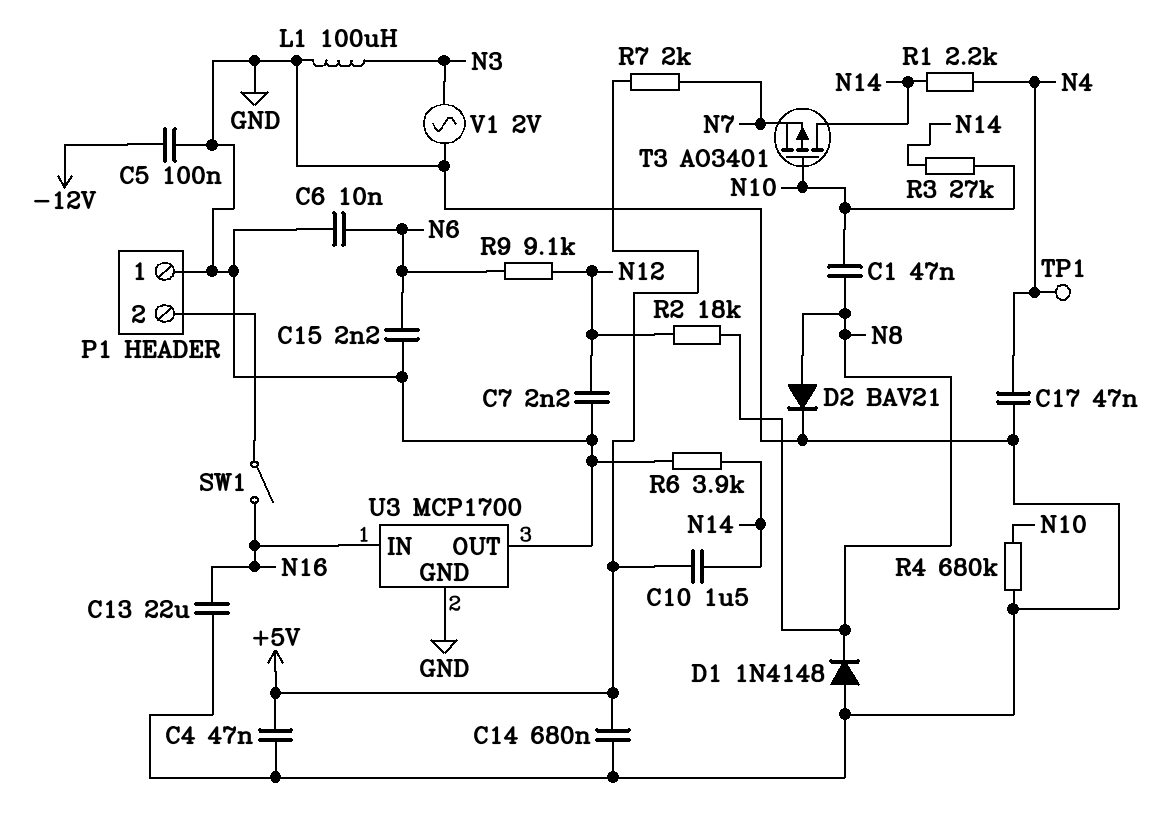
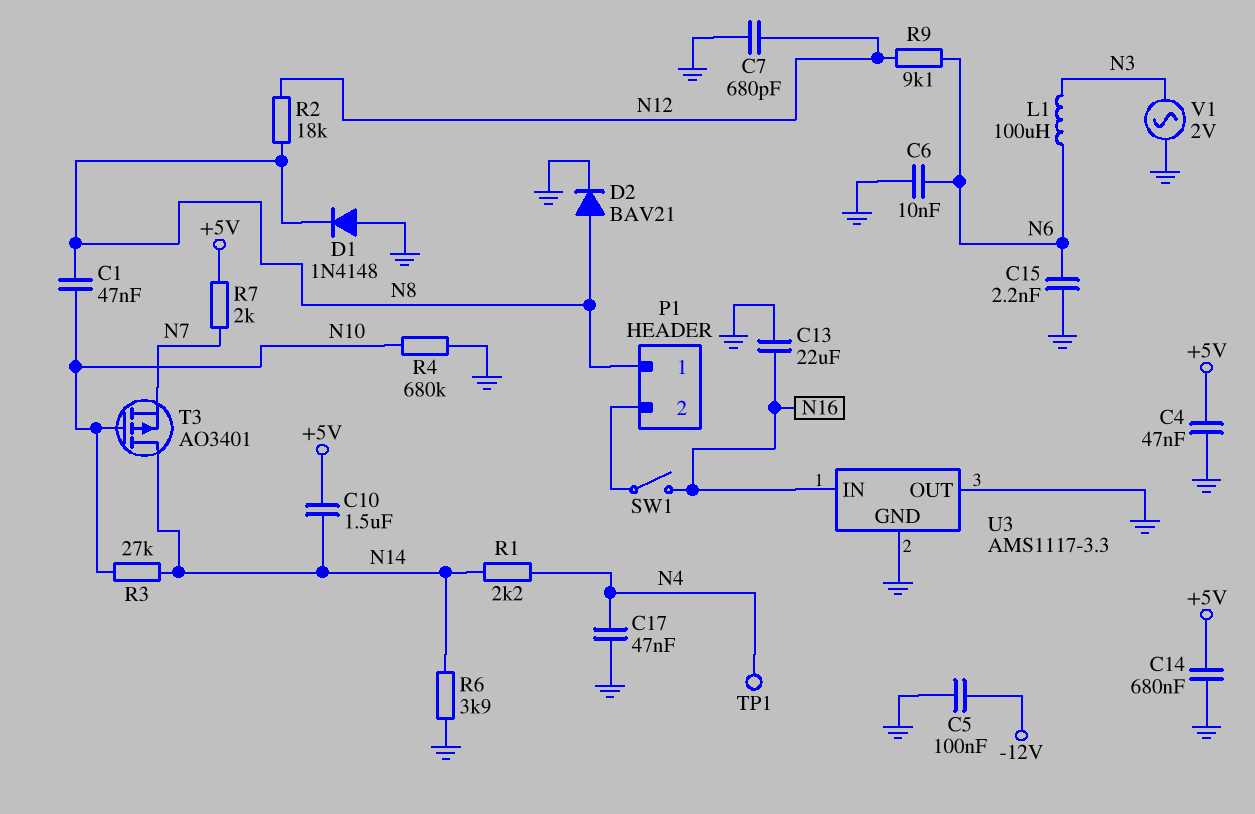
C7: 2.2nF (GND, N12) -> 680pF (GND, N12)
L1: 100uH (GND, N3) -> 100uH (N3, N6)
P1 pin 1: GND -> N8
U3: MCP1700 -> AMS1117-3.3

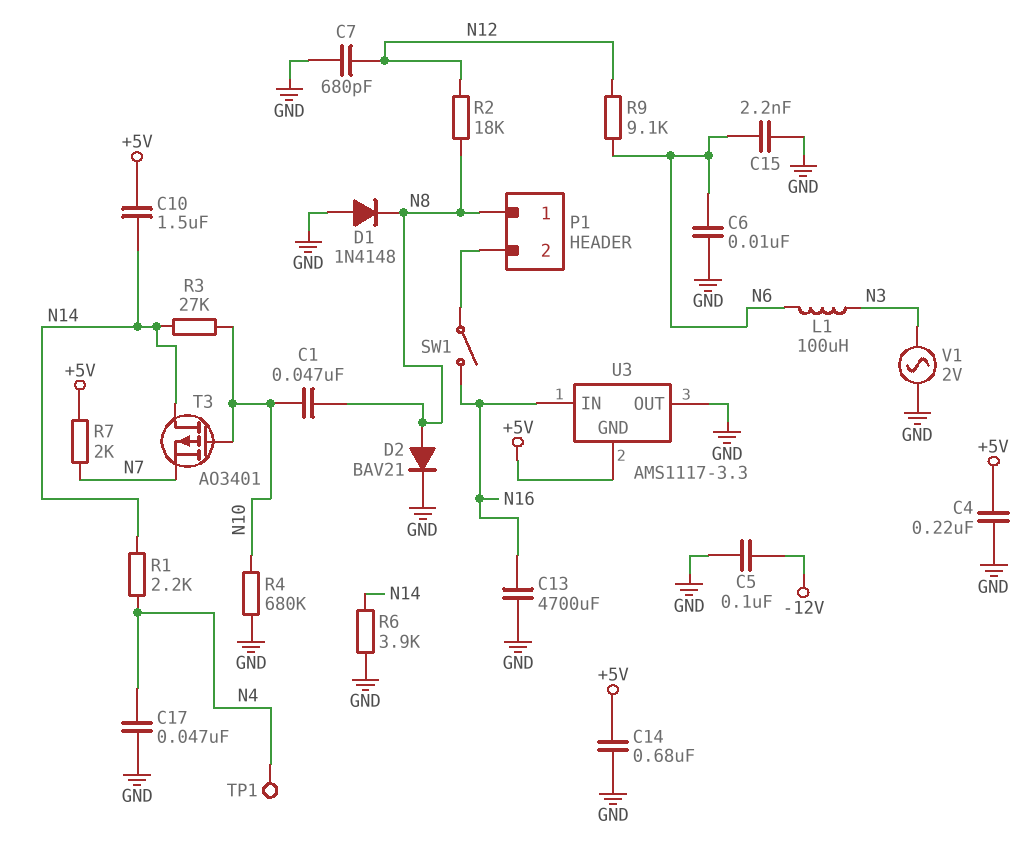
C4: 47nF (+5V, GND) -> 220nF (+5V, GND)
C13: 22uF (GND, N16) -> 4700uF (GND, N16)
U3 pin GND: GND -> +5V

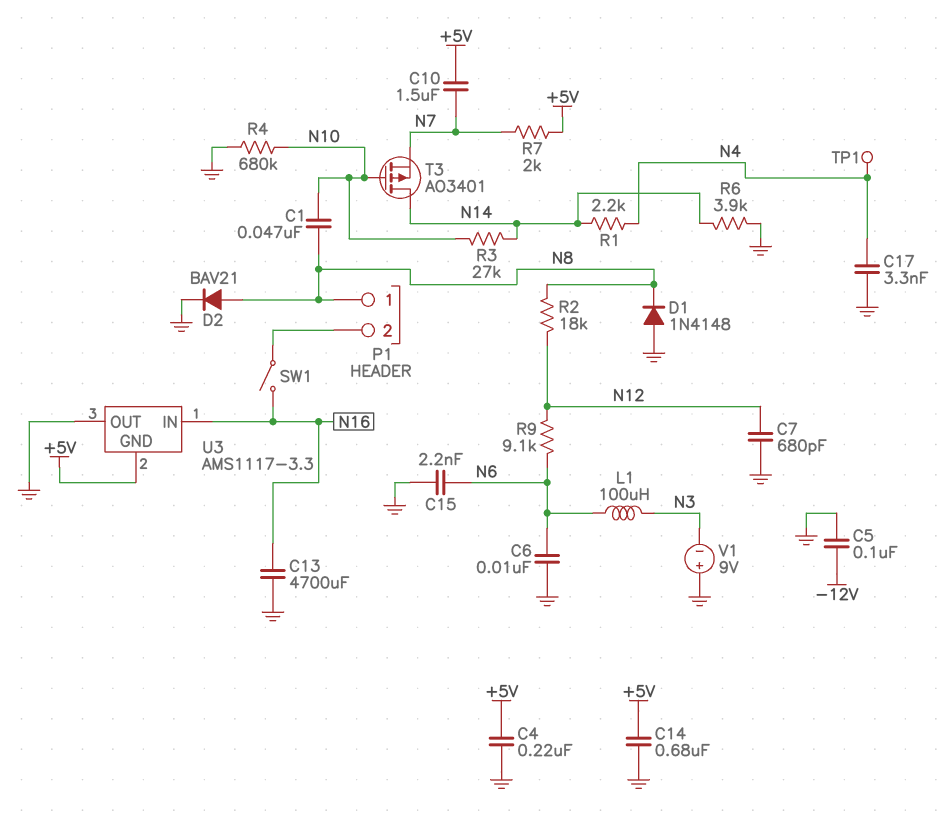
C10: 1.5uF (+5V, N14) -> 1.5uF (+5V, N7)
C17: 47nF (GND, N4) -> 3.3nF (GND, N4)
V1: AC 2V (GND, N3) -> 9V (plus GND, minus N3)

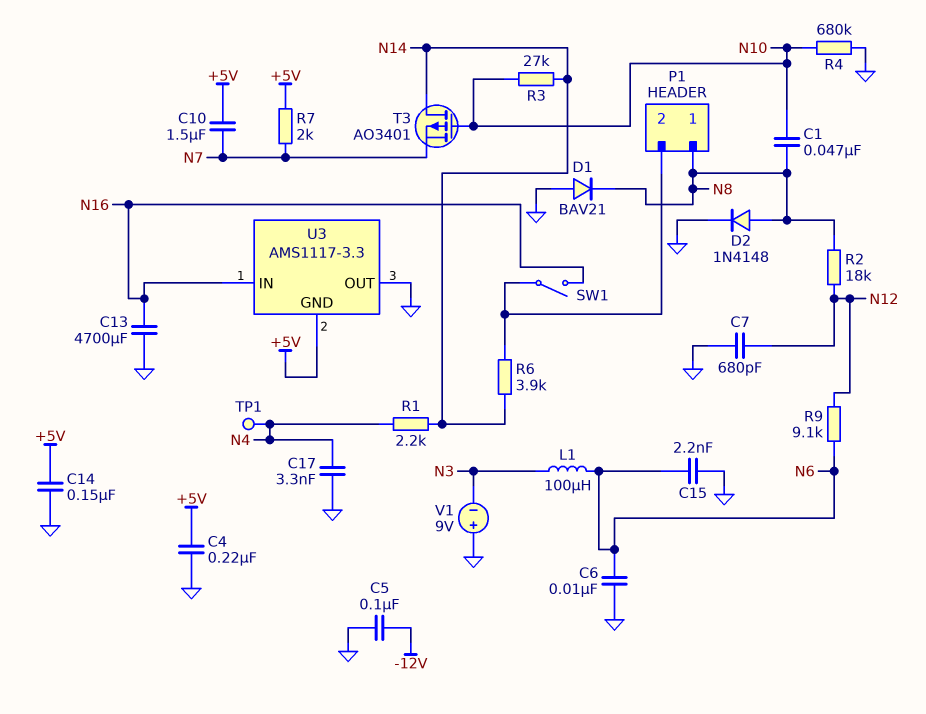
C14: 680nF (+5V, GND) -> 150nF (+5V, GND)
D1: diode 1N4148 (A GND, K N8) -> diode BAV21 (A GND, K N8)
D2: diode BAV21 (A N8, K GND) -> diode 1N4148 (A N8, K GND)
R6: 3.9k (GND, N14) -> 3.9k (N14, P1/2)

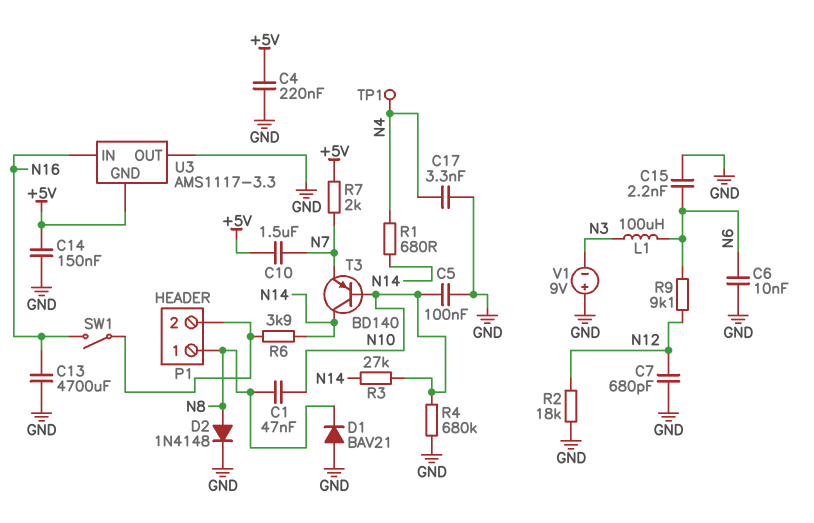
C5: 100nF (-12V, GND) -> 100nF (GND, N10)
R1: 2.2k (N4, N14) -> 680 (N4, N14)
R2: 18k (N8, N12) -> 18k (GND, N12)
T3: PMOS AO3401 (G N10, D N14, S N7) -> PNP BD140 (B N10, C N14, E N7)

